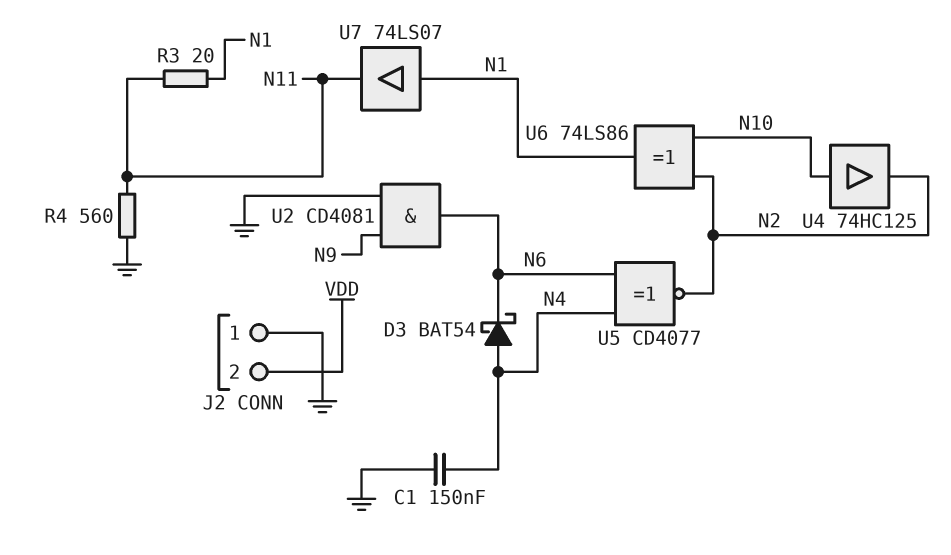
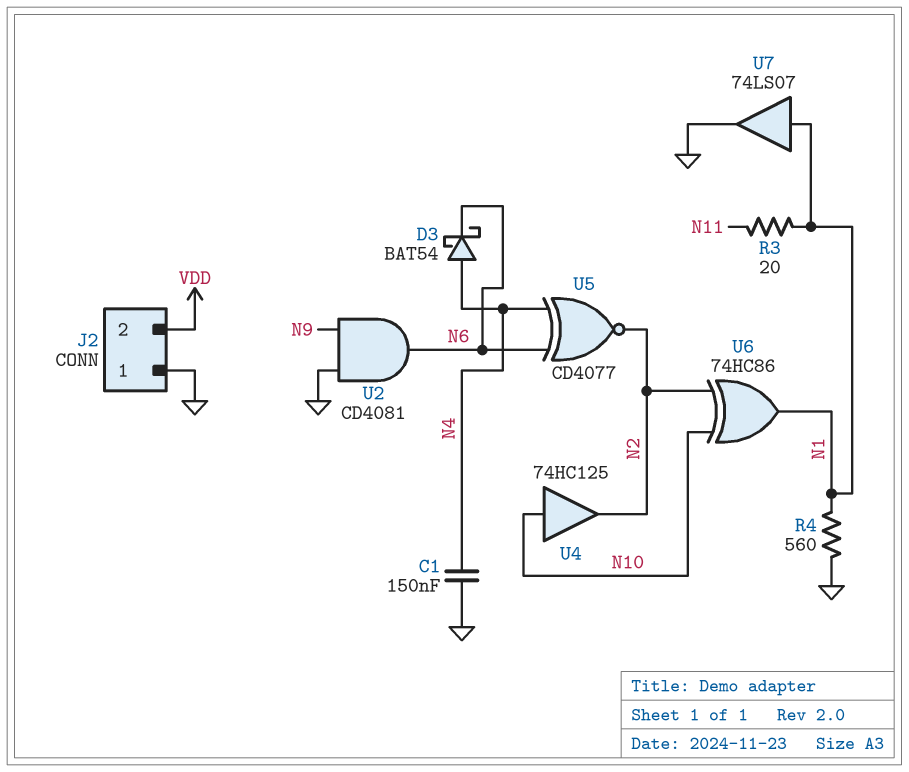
R4: 560 (GND, N11) -> 560 (GND, N1)
U6: XOR 74LS86 (in N2, in N10, out N1) -> XOR 74HC86 (in N2, in N10, out N1)
U7: buffer 74LS07 (in N1, out N11) -> buffer 74LS07 (in N1, out GND)

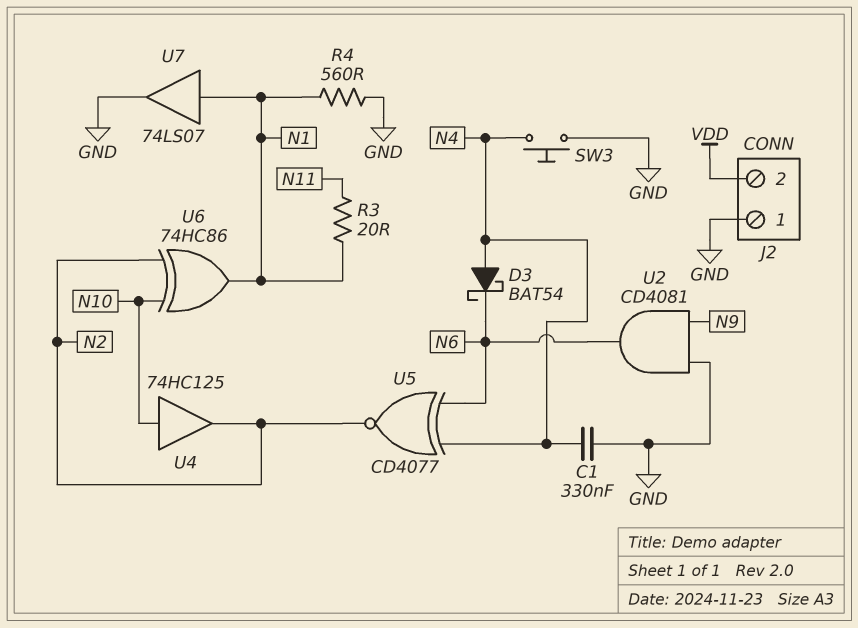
C1: 150nF (GND, N4) -> 330nF (GND, N4)
SW3: none -> button (GND, N4)

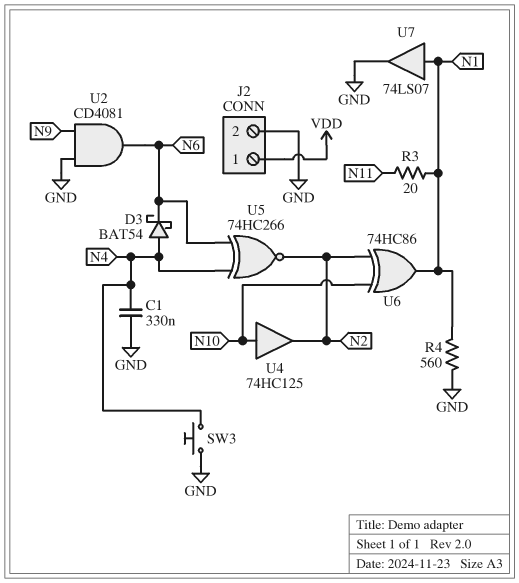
J2 pin 1: GND -> VDD
J2 pin 2: VDD -> GND
U5: XNOR CD4077 (in N4, in N6, out N2) -> XNOR 74HC266 (in N4, in N6, out N2)

